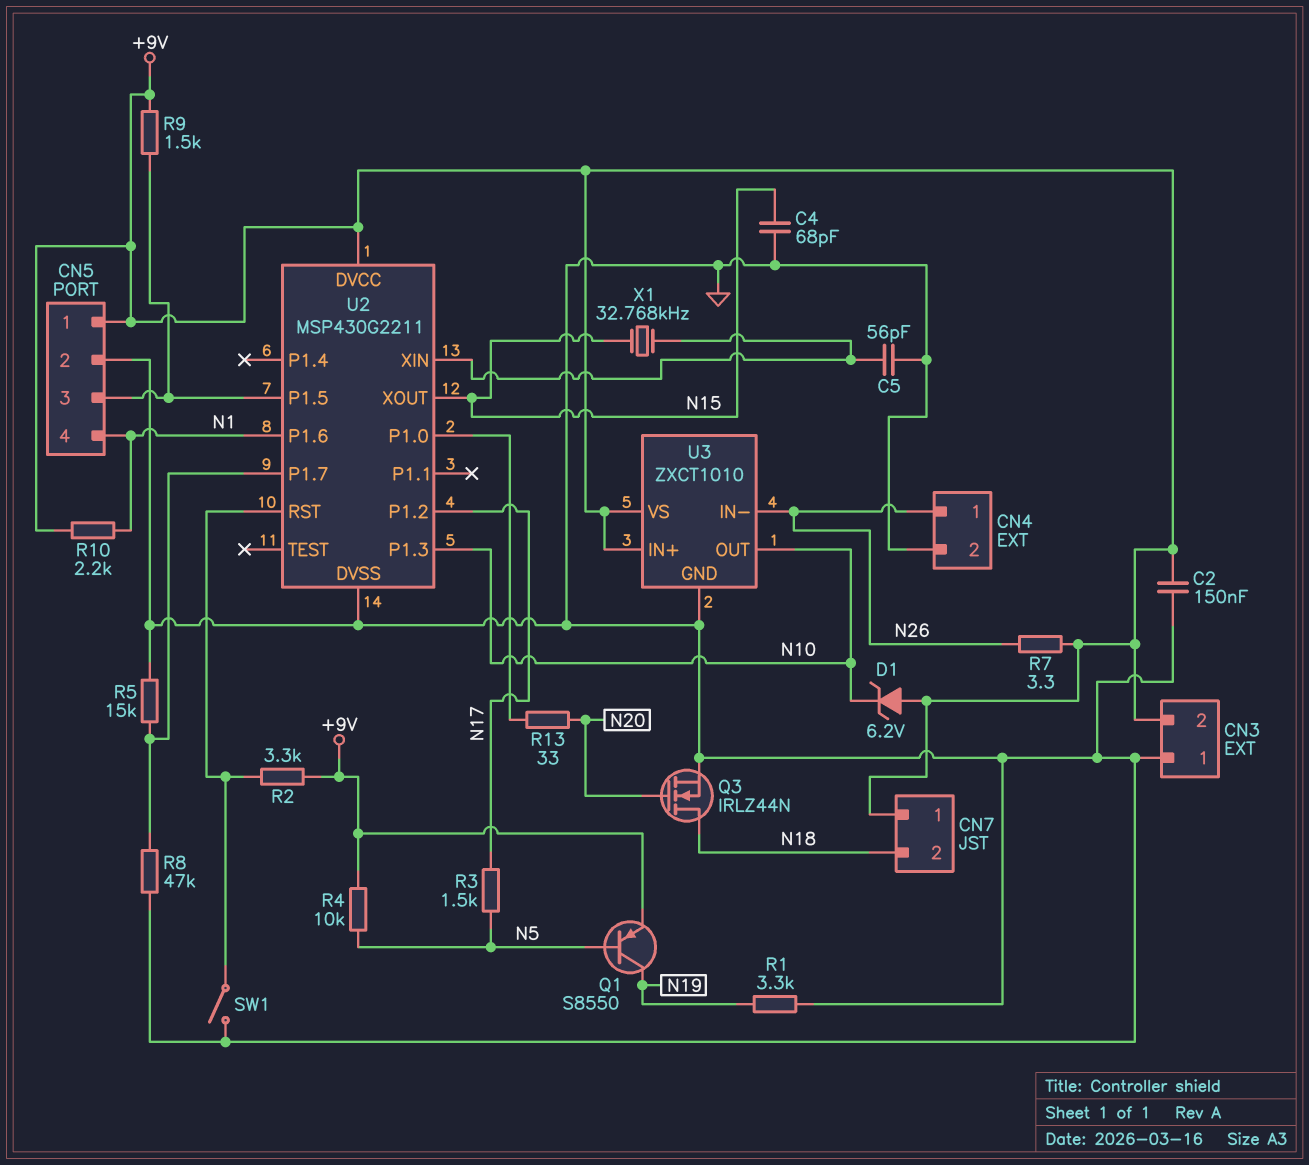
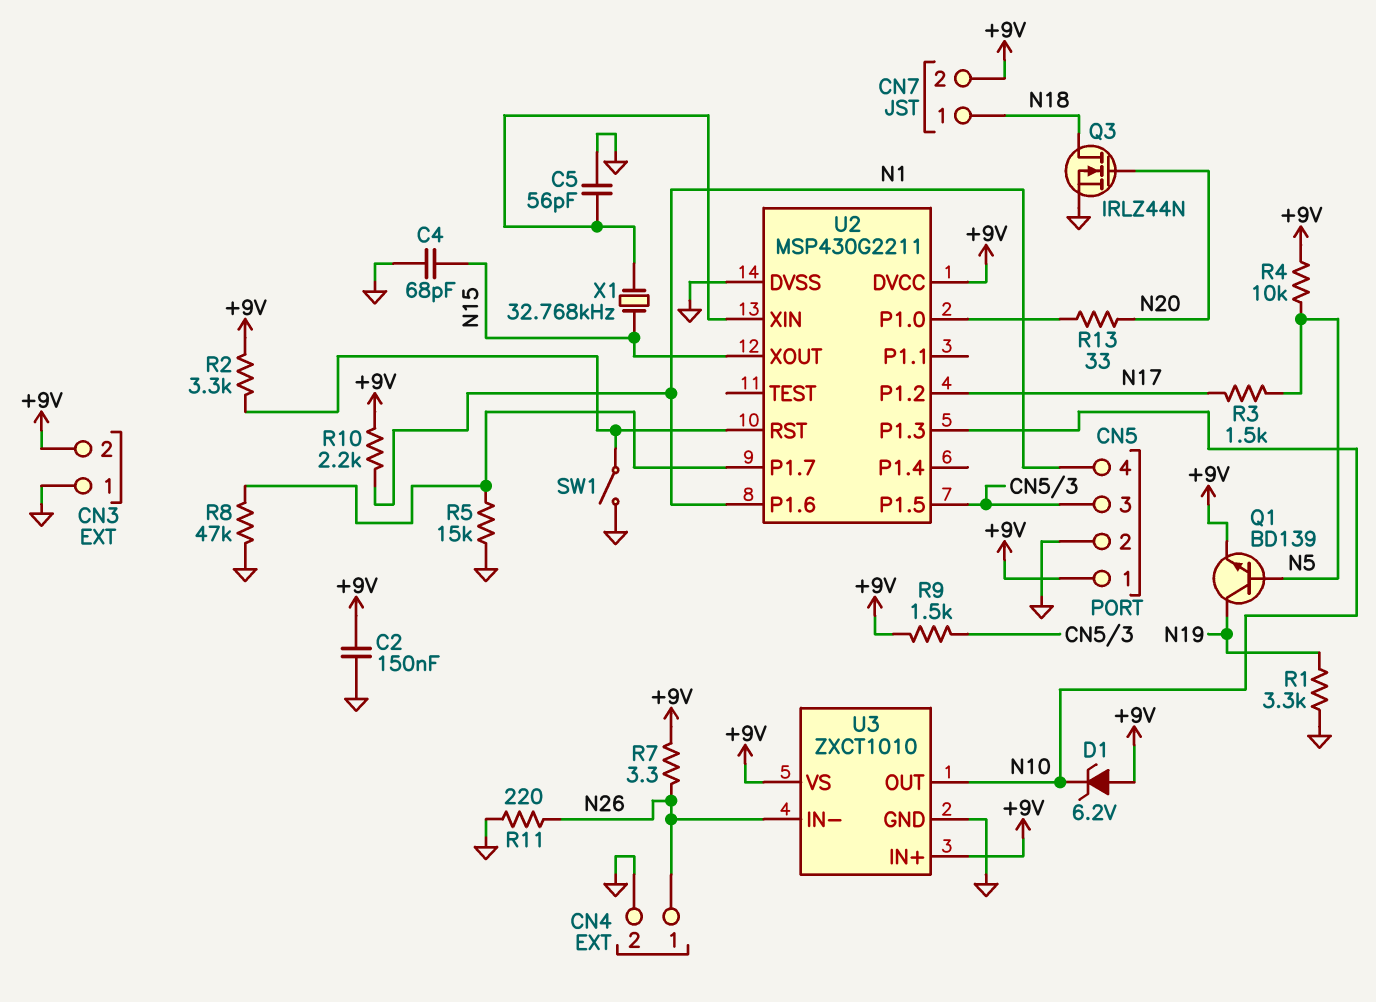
CN7 pin 1: +9V -> N18
CN7 pin 2: N18 -> +9V
Q1: PNP S8550 (B N5, C N19, E +9V) -> NPN BD139 (B N5, C N19, E +9V)
R11: none -> 220 (GND, N26)

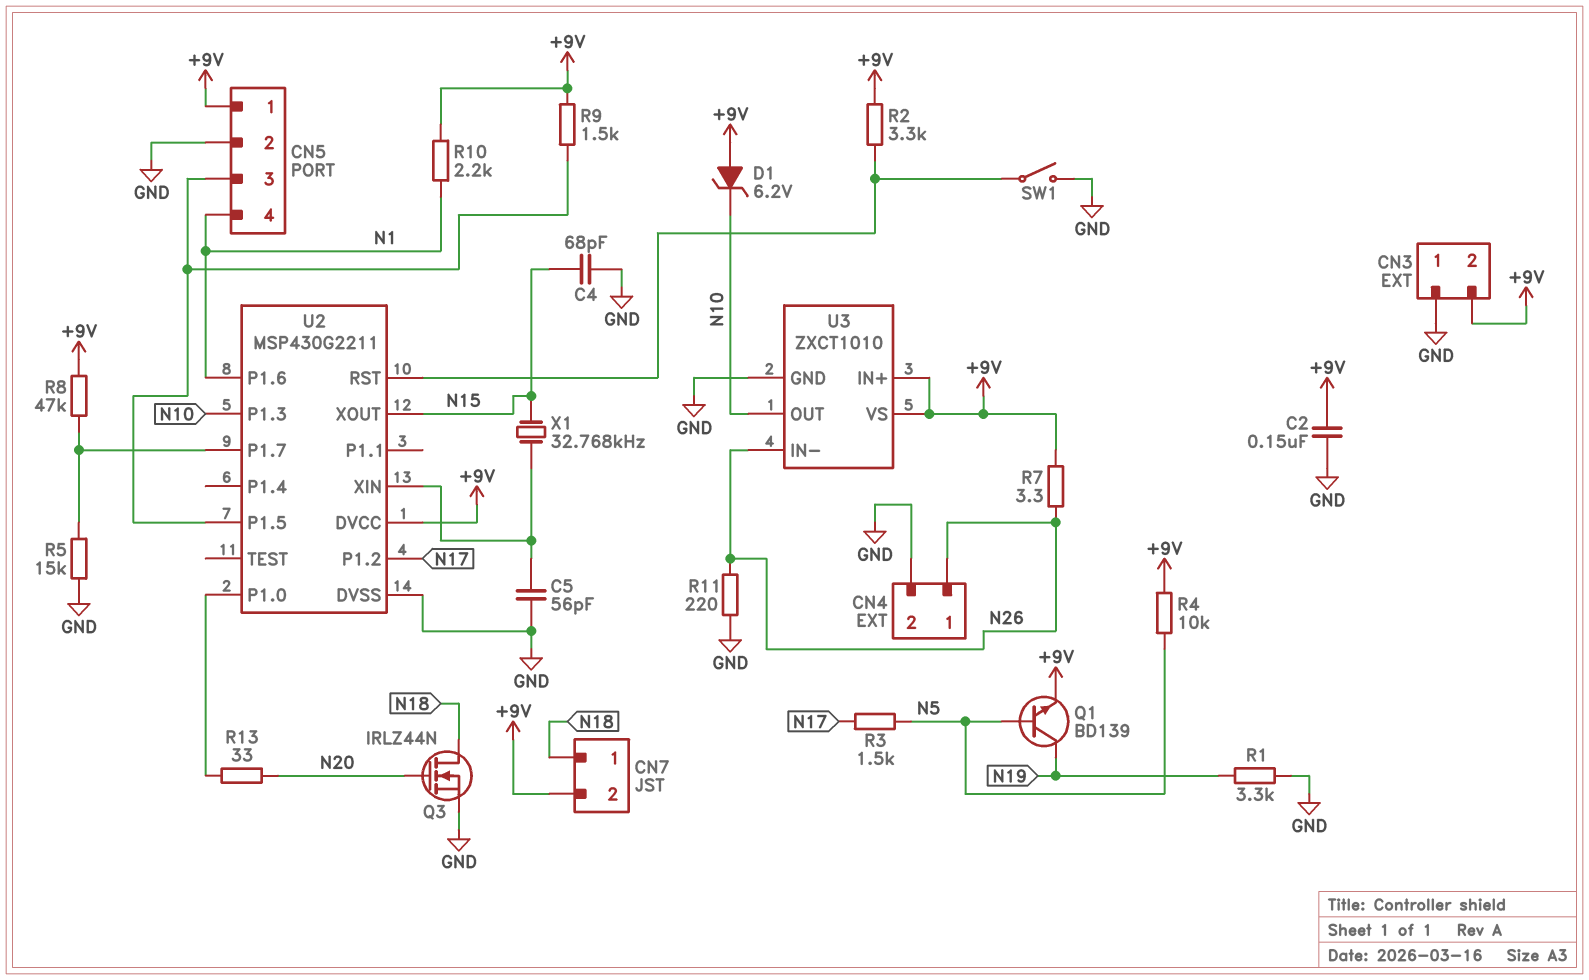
R8: 47k (GND, U2/P1.7) -> 47k (+9V, U2/P1.7)

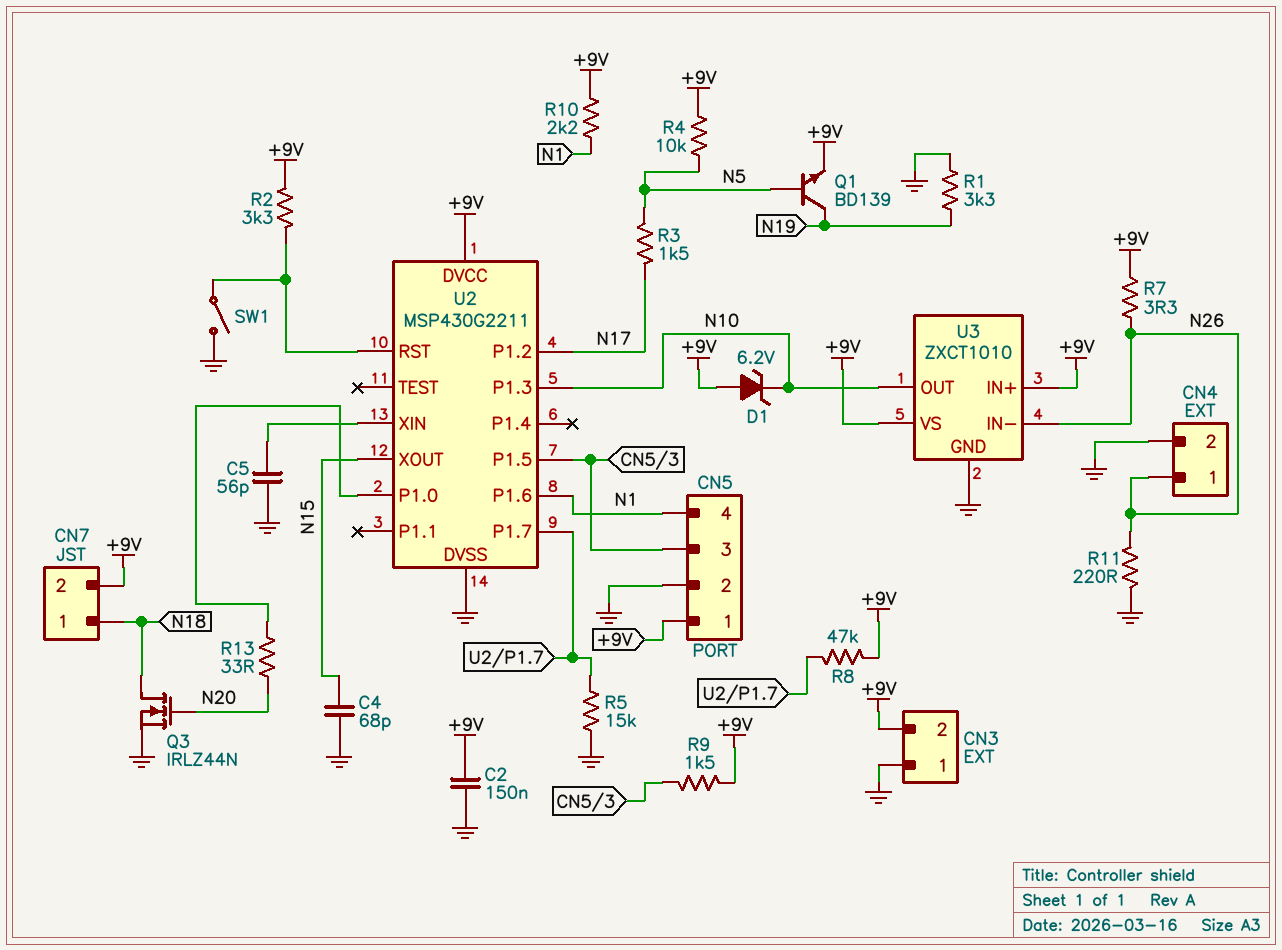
X1: 32.768kHz (N15, U2/XIN) -> none

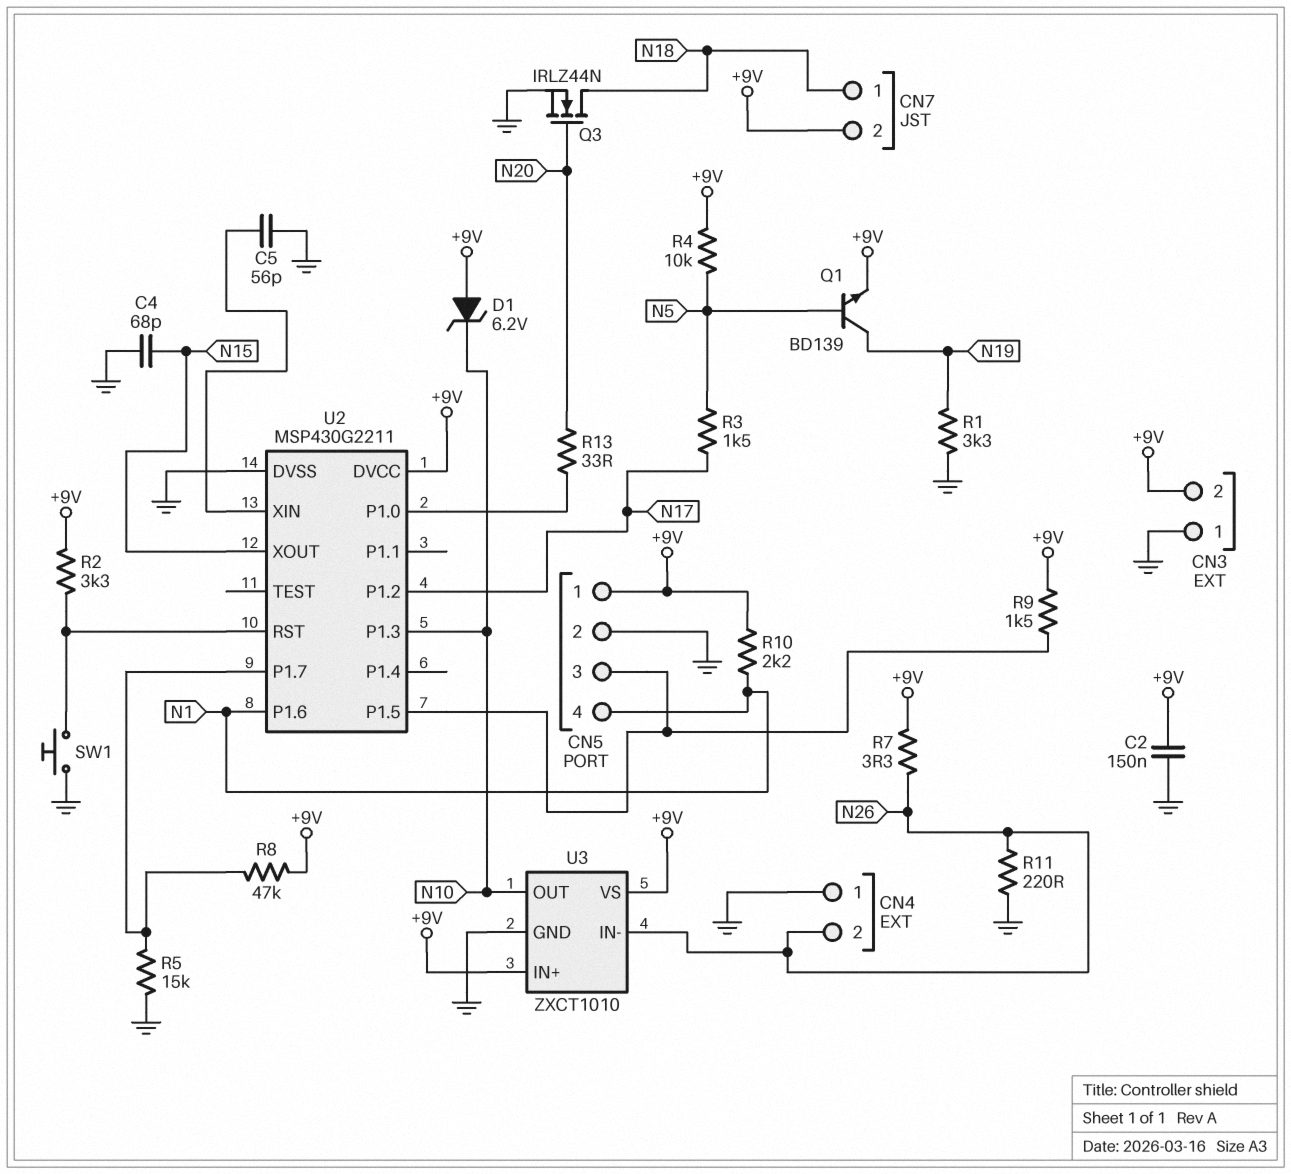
CN4 pin 1: N26 -> GND
CN4 pin 2: GND -> N26
SW1: switch (GND, U2/RST) -> button (GND, U2/RST)

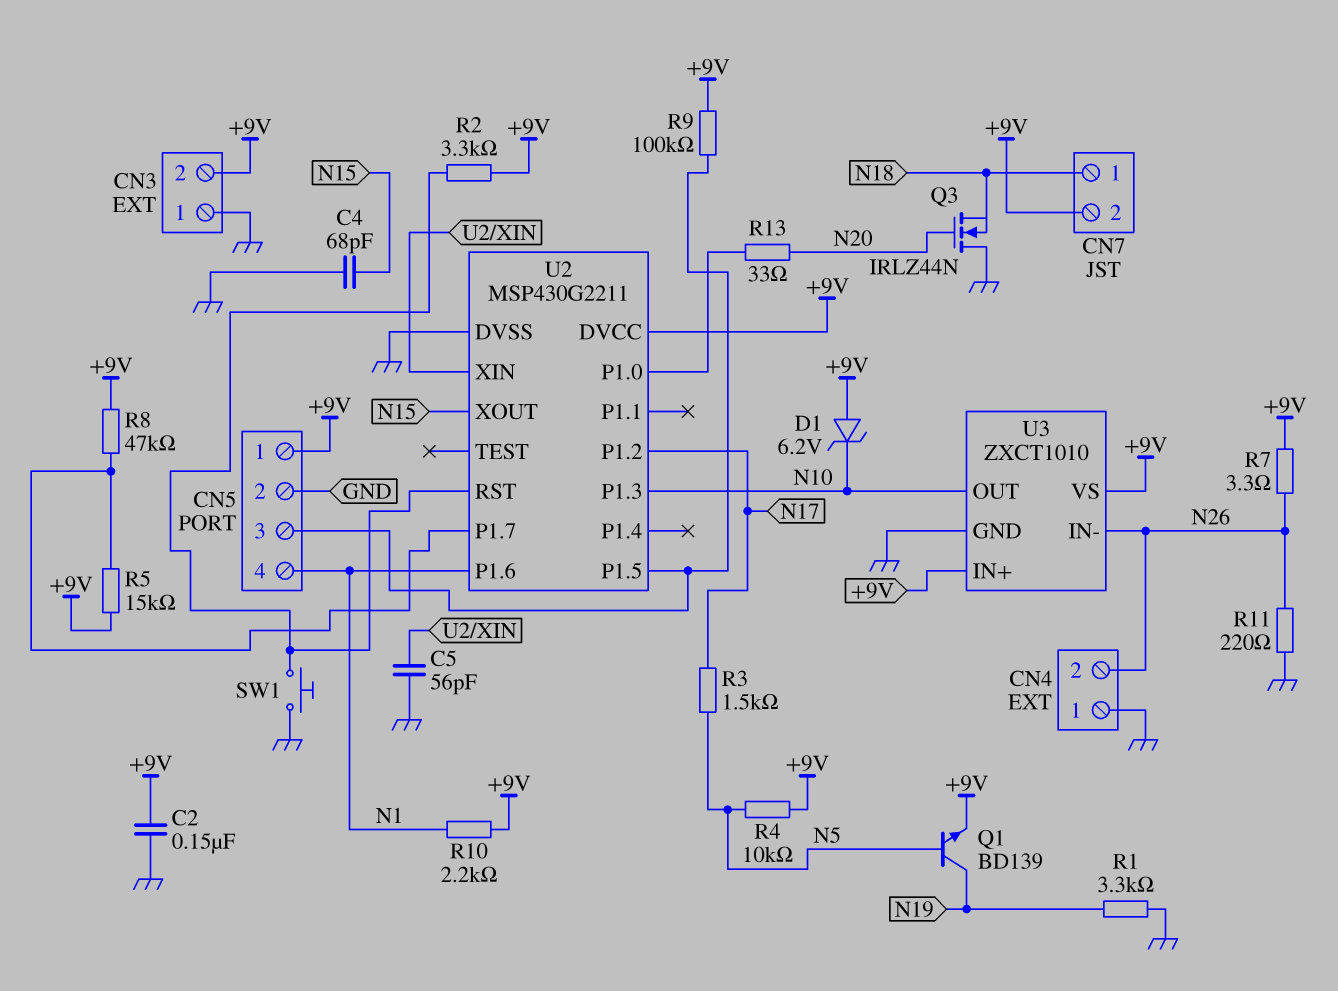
Q3: NMOS IRLZ44N (G N20, D N18, S GND) -> NMOS IRLZ44N (G N20, D GND, S N18)
R5: 15k (GND, U2/P1.7) -> 15k (+9V, U2/P1.7)
R9: 1.5k (+9V, CN5/3) -> 100k (+9V, CN5/3)

